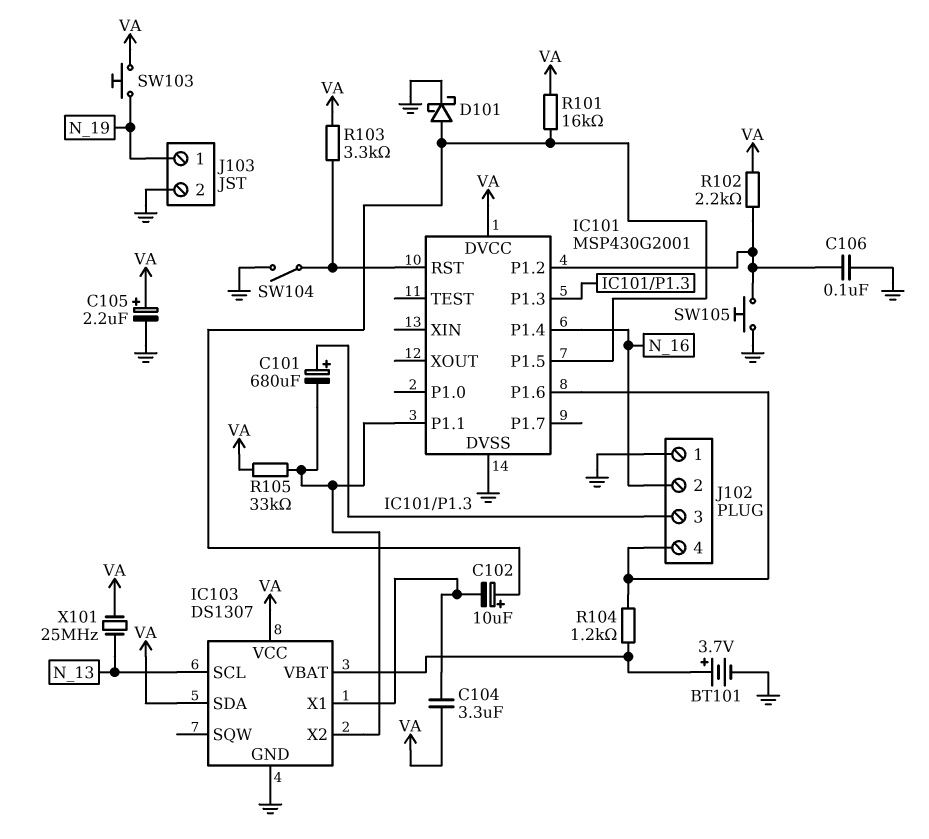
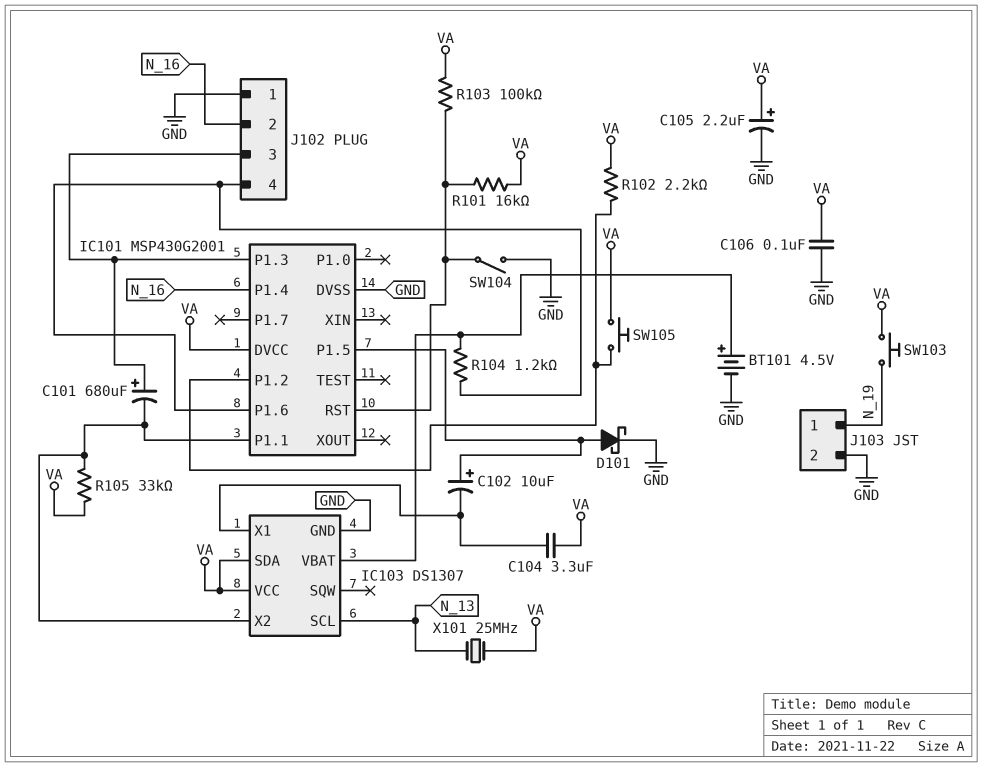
BT101: 3.7V (plus IC103/VBAT, minus GND) -> 4.5V (plus IC103/VBAT, minus GND)
C106: 100nF (GND, IC101/P1.2) -> 100nF (GND, VA)
R101: 16k (IC101/P1.5, VA) -> 16k (IC101/RST, VA)
R103: 3.3k (IC101/RST, VA) -> 100k (IC101/RST, VA)
SW105: button (GND, IC101/P1.2) -> button (IC101/P1.2, VA)

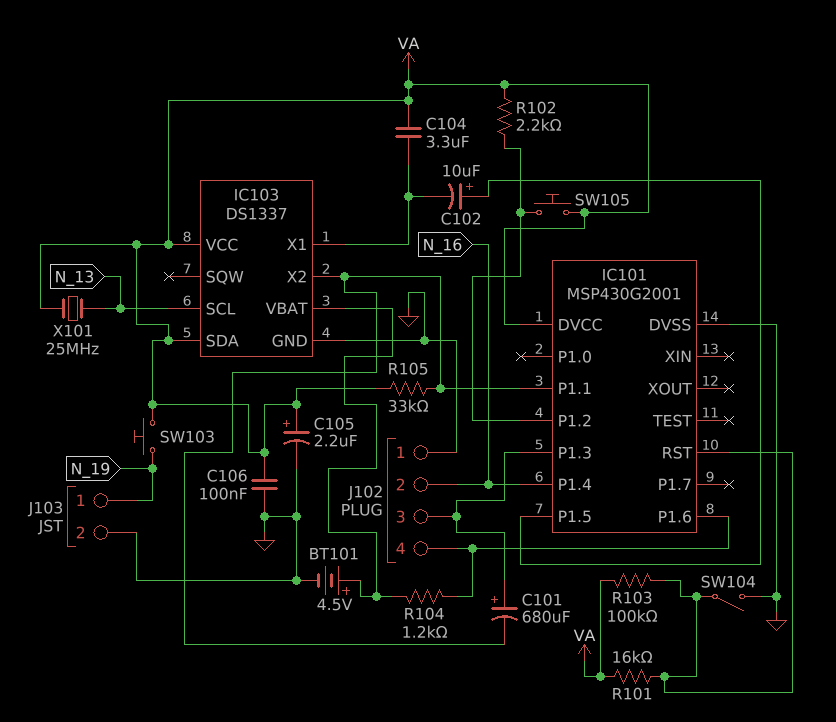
D101: schottky (A IC101/P1.5, K GND) -> none
IC103: DS1307 -> DS1337

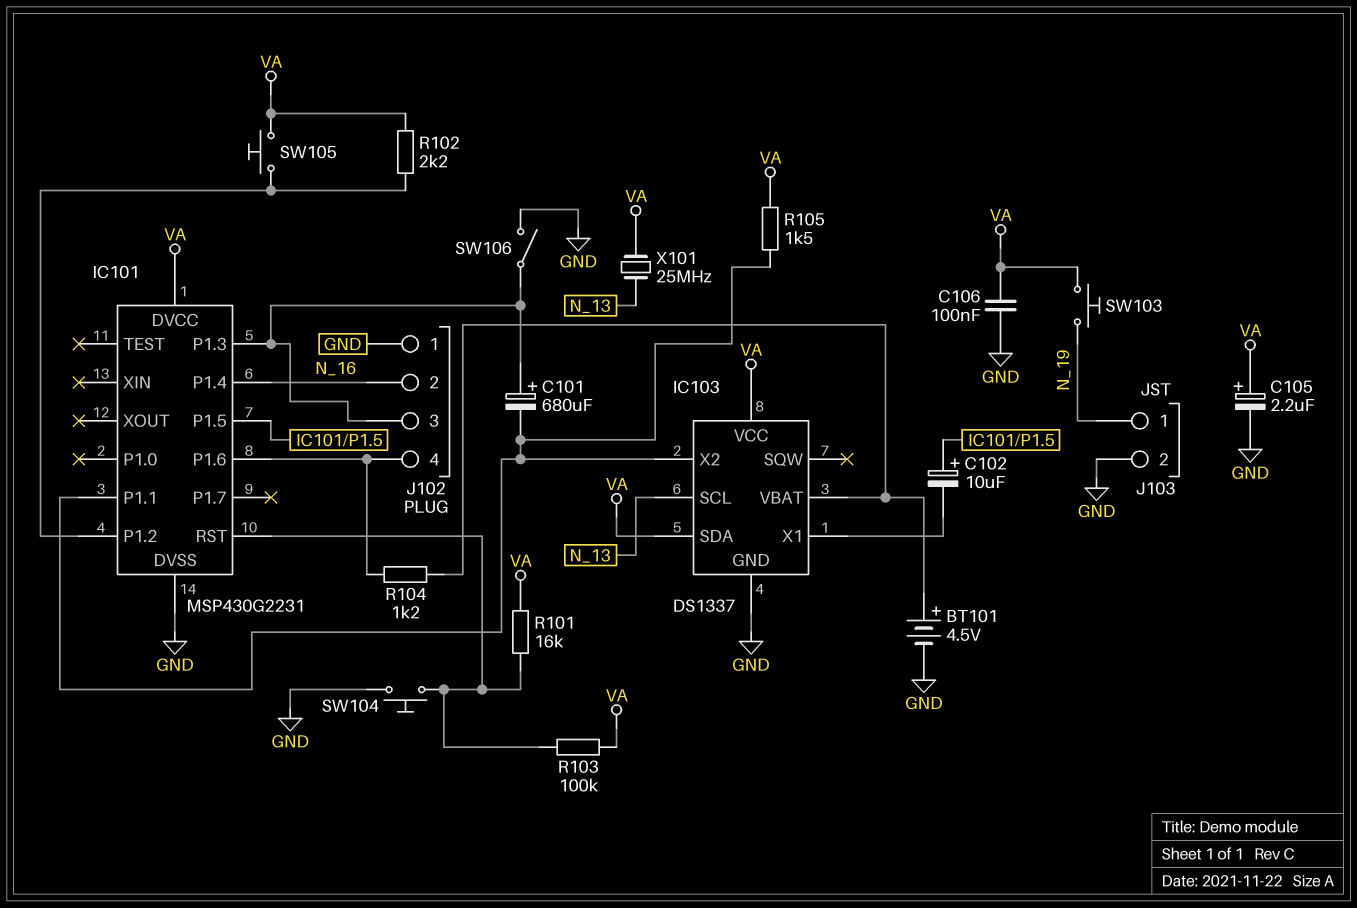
C104: 3.3uF (IC103/X1, VA) -> none
IC101: MSP430G2001 -> MSP430G2231
R105: 33k (IC101/P1.1, VA) -> 1.5k (IC101/P1.1, VA)
SW104: switch (GND, IC101/RST) -> button (GND, IC101/RST)
SW106: none -> switch (GND, IC101/P1.3)

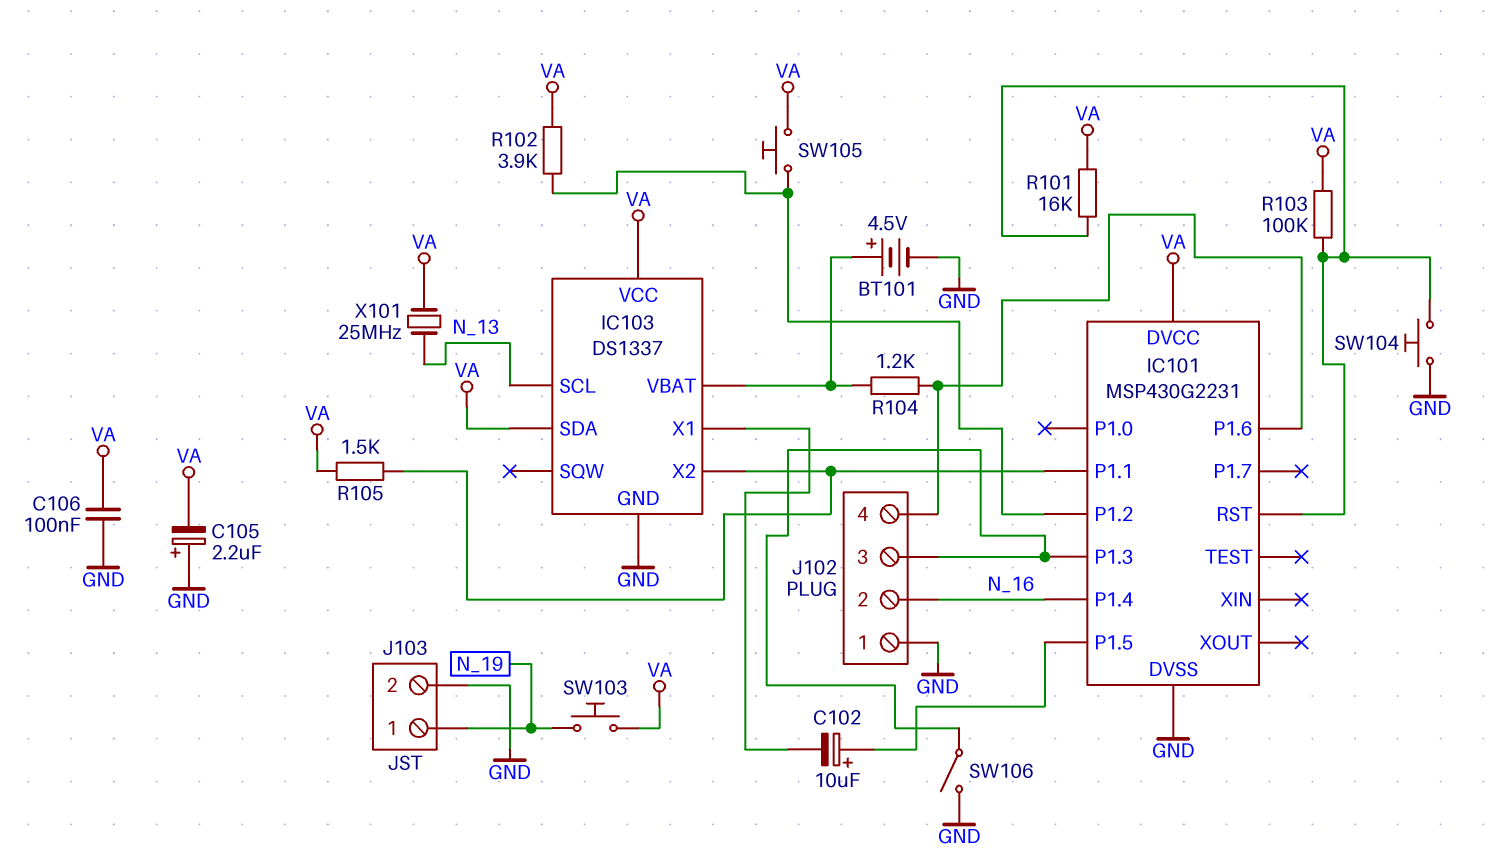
C101: 680uF (plus IC101/P1.3, minus IC101/P1.1) -> none
C105: 2.2uF (plus VA, minus GND) -> 2.2uF (plus GND, minus VA)
R102: 2.2k (IC101/P1.2, VA) -> 3.9k (IC101/P1.2, VA)

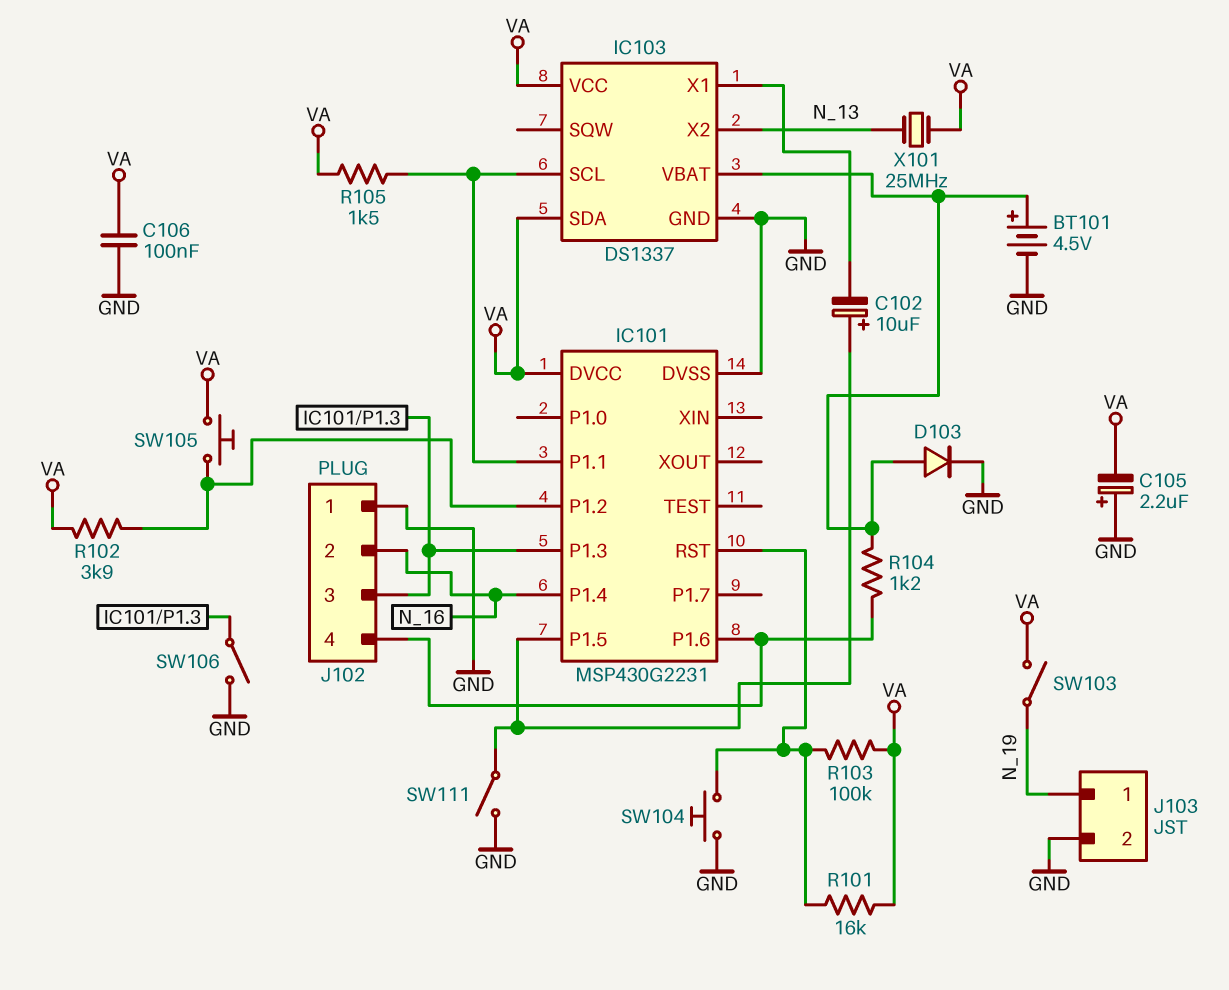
D103: none -> diode (A IC103/VBAT, K GND)
IC103 pin SCL: N_13 -> IC101/P1.1
IC103 pin X2: IC101/P1.1 -> N_13
SW103: button (N_19, VA) -> switch (N_19, VA)
SW111: none -> switch (GND, IC101/P1.5)

